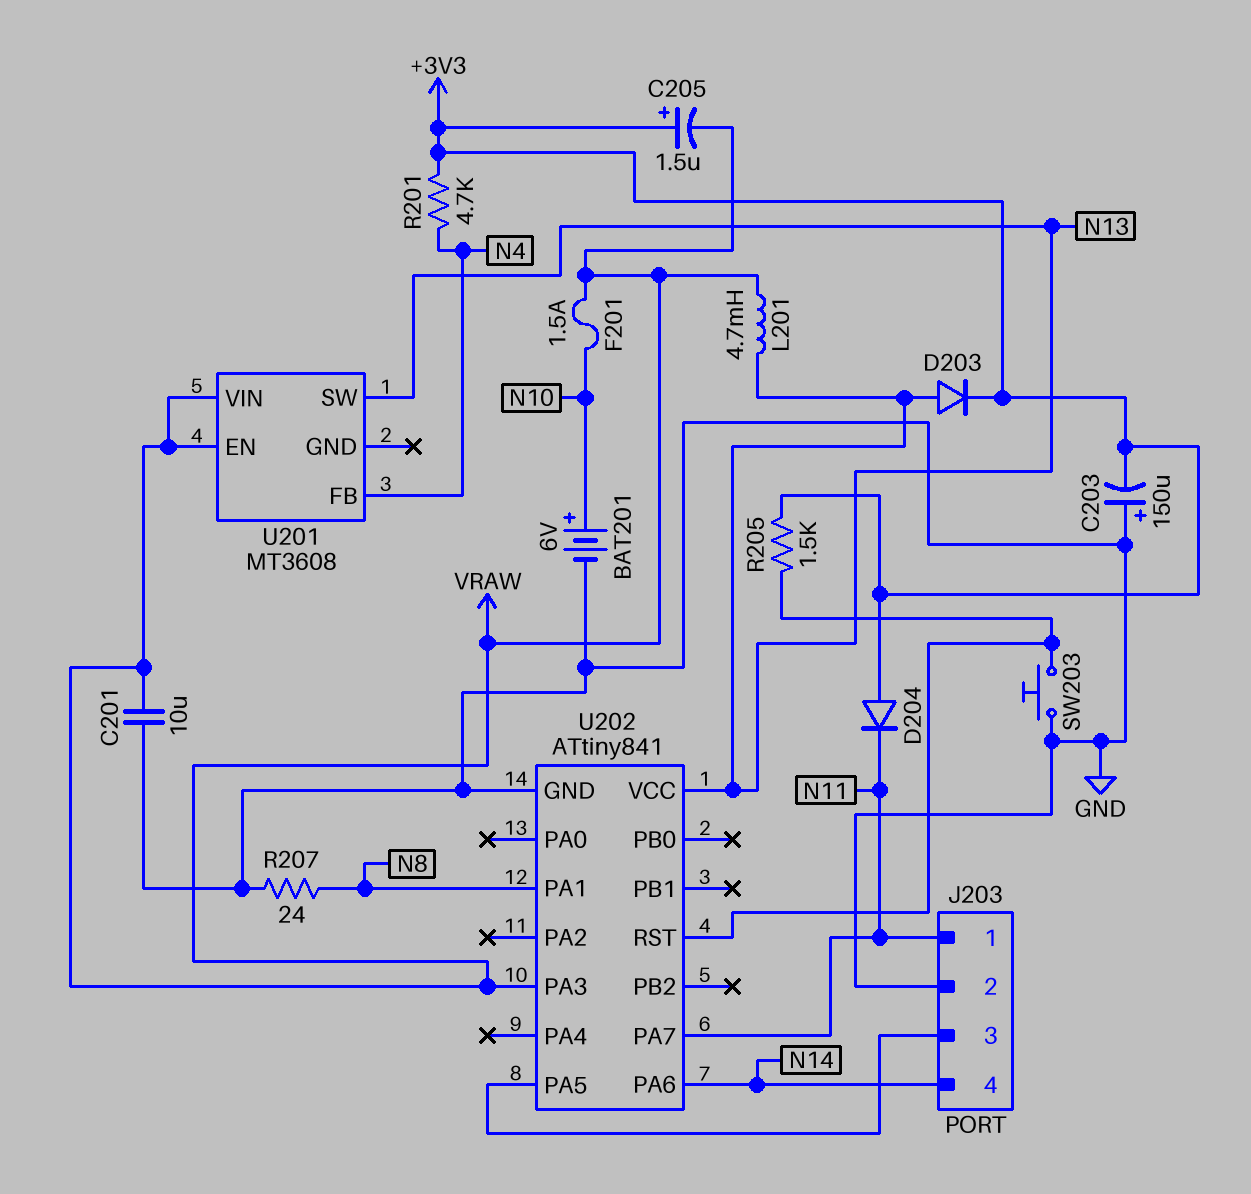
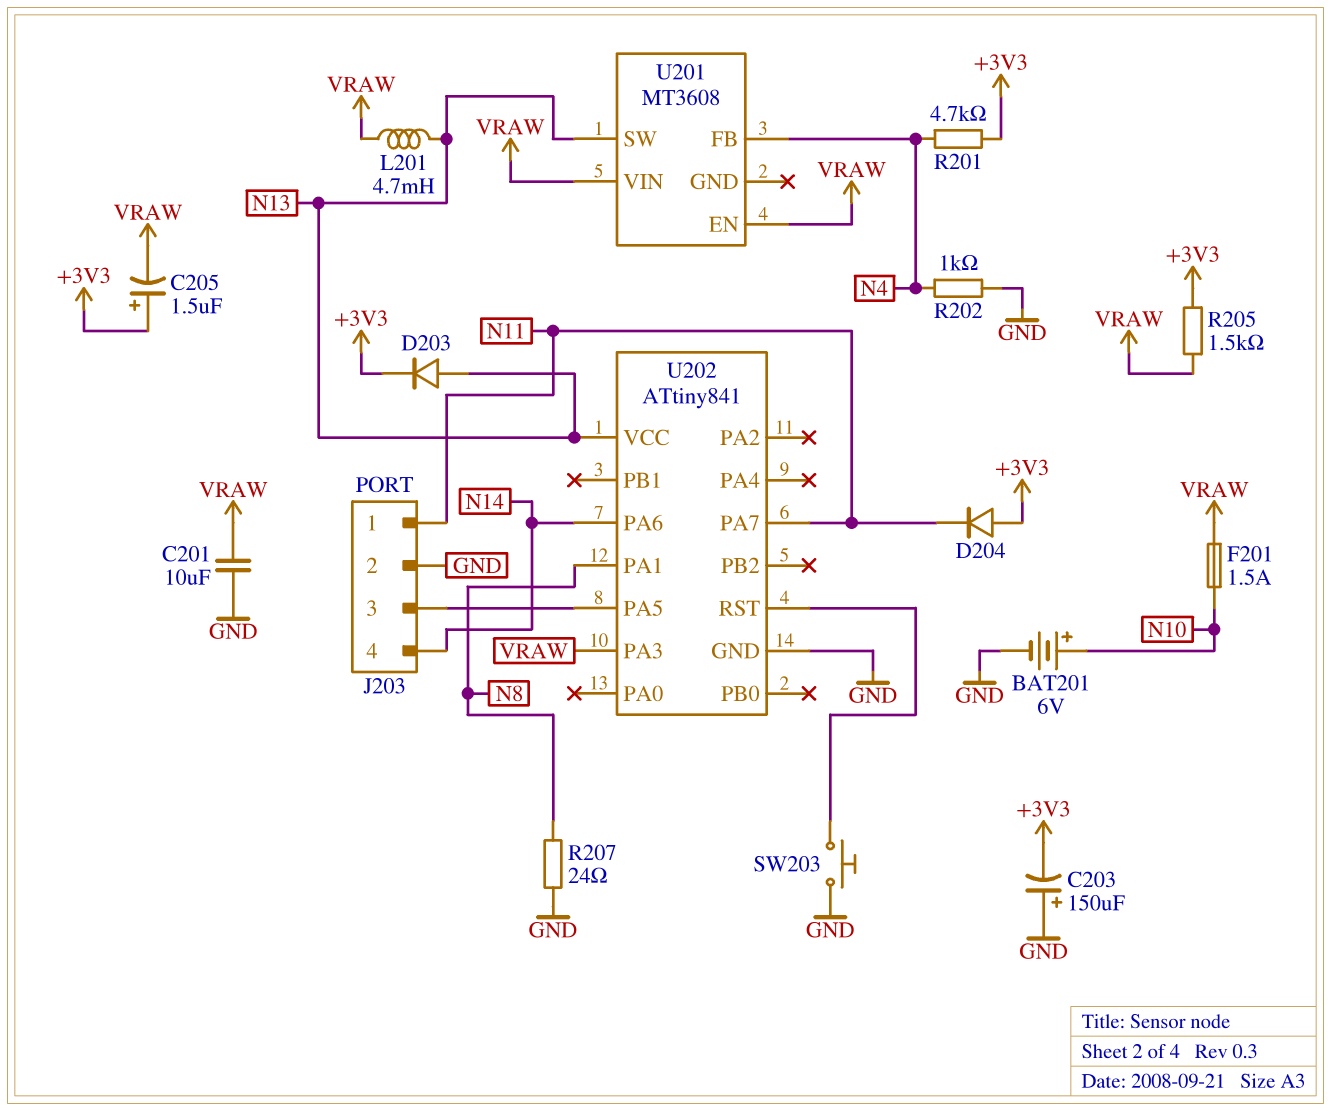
R202: none -> 1k (GND, N4)
R205: 1.5k (+3V3, U202/RST) -> 1.5k (+3V3, VRAW)

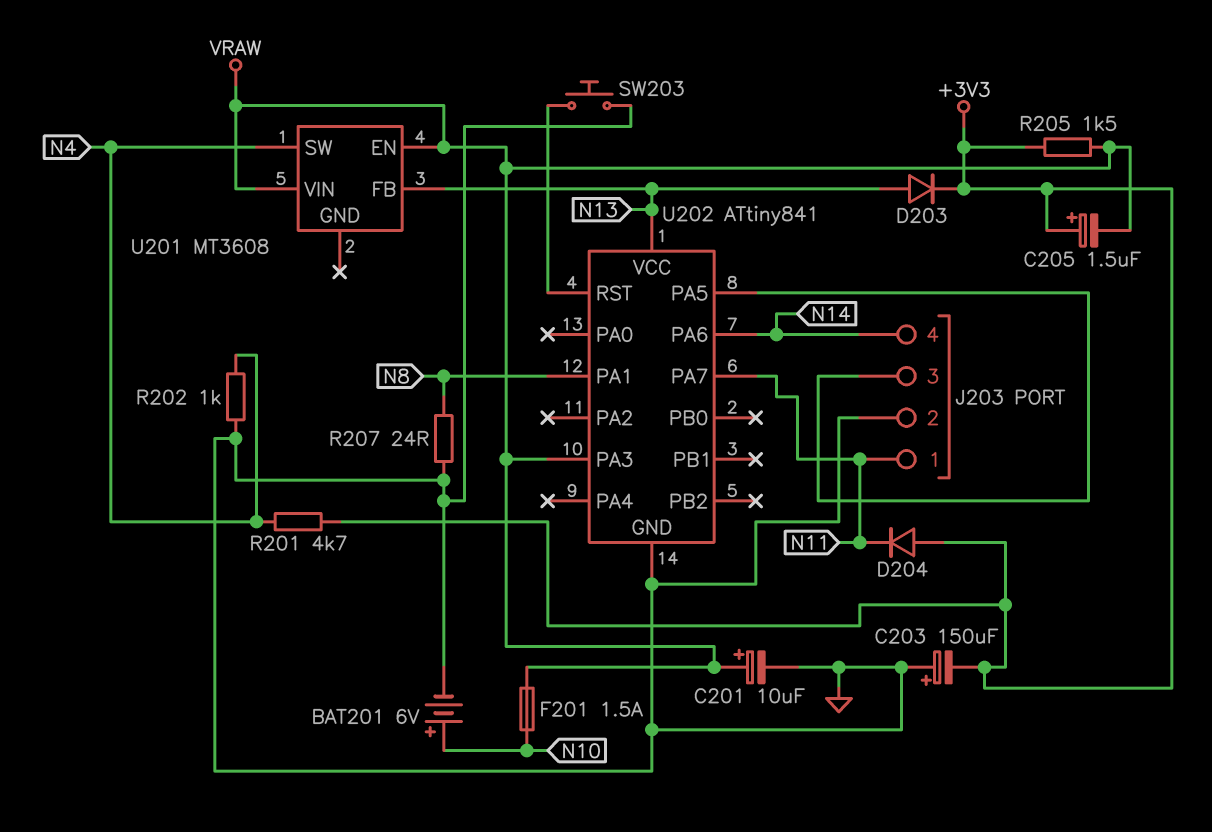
C201: 10uF (GND, VRAW) -> 10uF (plus VRAW, minus GND)
L201: 4.7mH (N13, VRAW) -> none
U201 pin FB: N4 -> N13
U201 pin SW: N13 -> N4

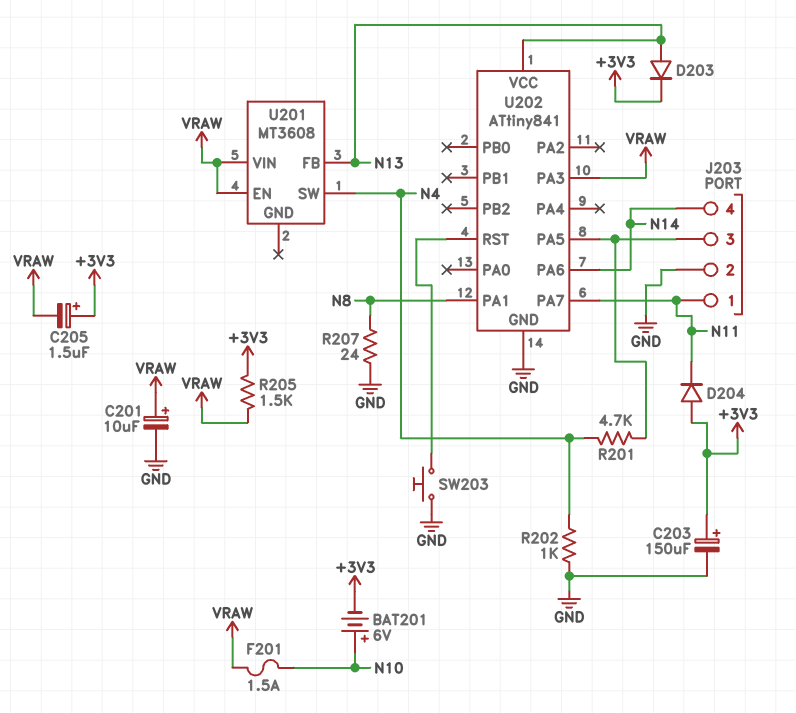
BAT201: 6V (plus N10, minus GND) -> 6V (plus N10, minus +3V3)
C203: 150uF (plus GND, minus +3V3) -> 150uF (plus +3V3, minus GND)
R201: 4.7k (+3V3, N4) -> 4.7k (J203/3, N4)

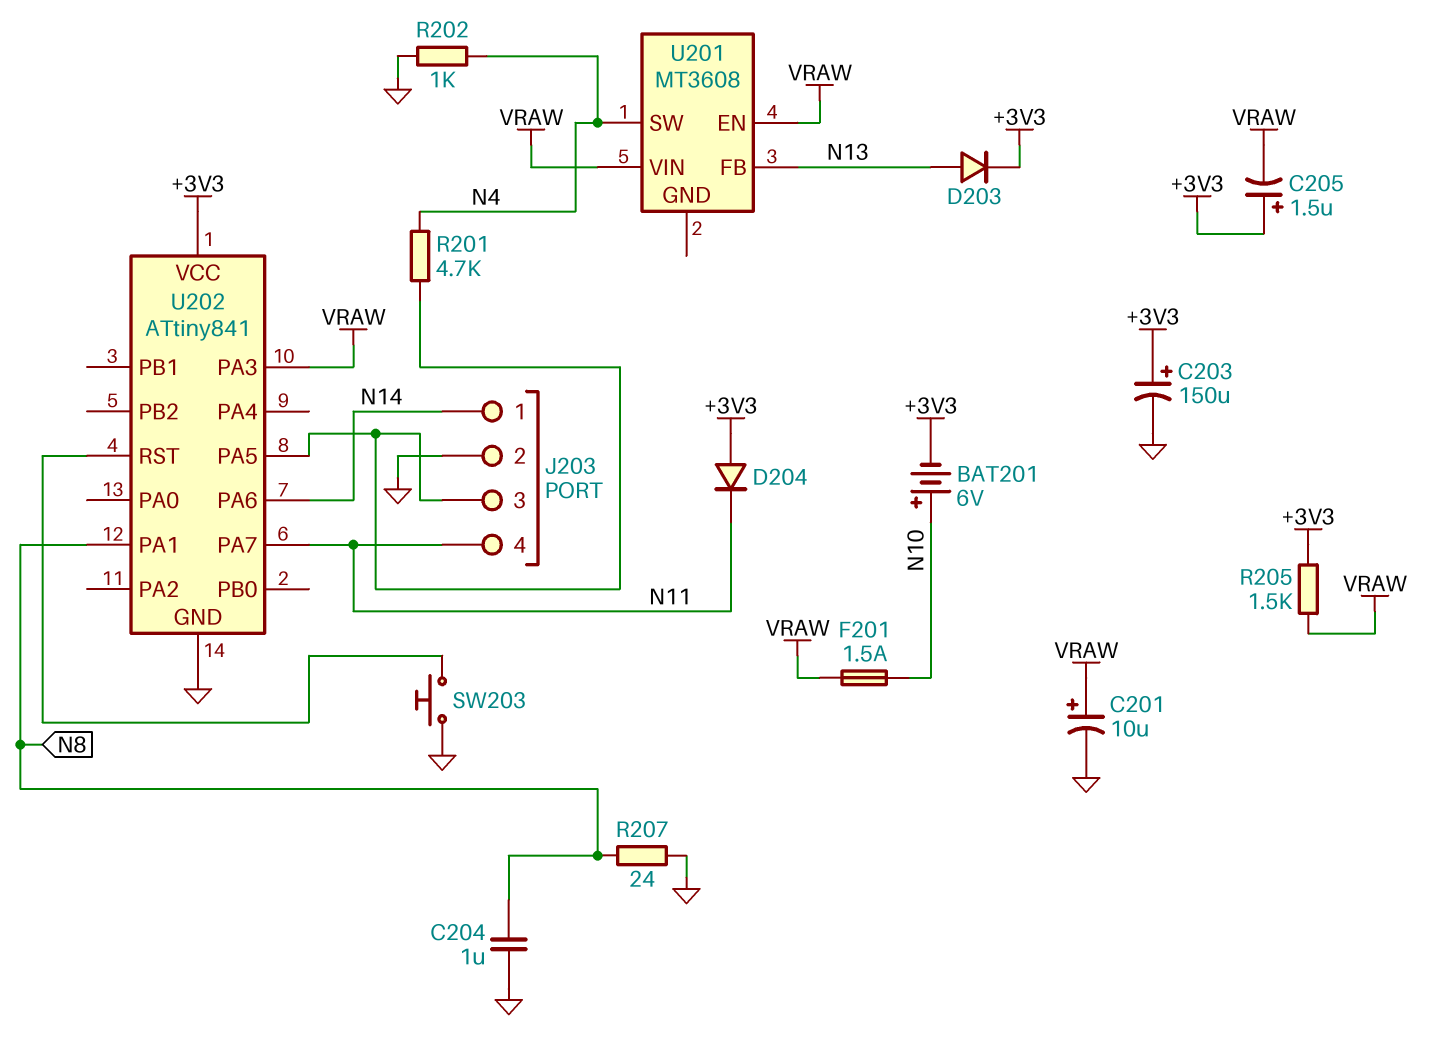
C204: none -> 1uF (GND, N8)
J203 pin 1: N11 -> N14
J203 pin 4: N14 -> N11
U202 pin VCC: N13 -> +3V3

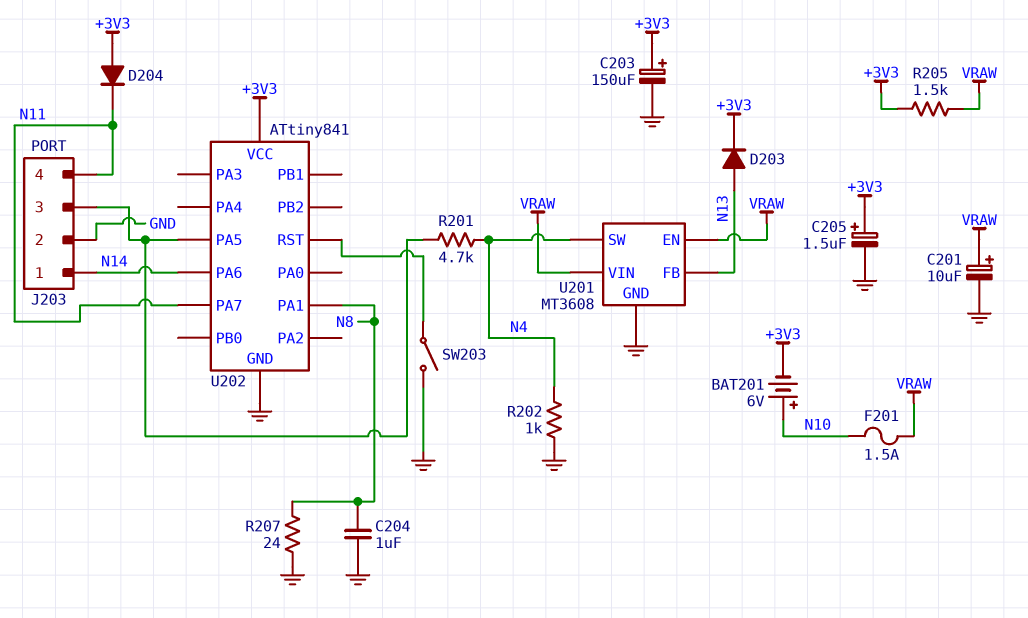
C205: 1.5uF (plus +3V3, minus VRAW) -> 1.5uF (plus +3V3, minus GND)
SW203: button (GND, U202/RST) -> switch (GND, U202/RST)
U201 pin GND: none -> GND
U202 pin PA3: VRAW -> none

